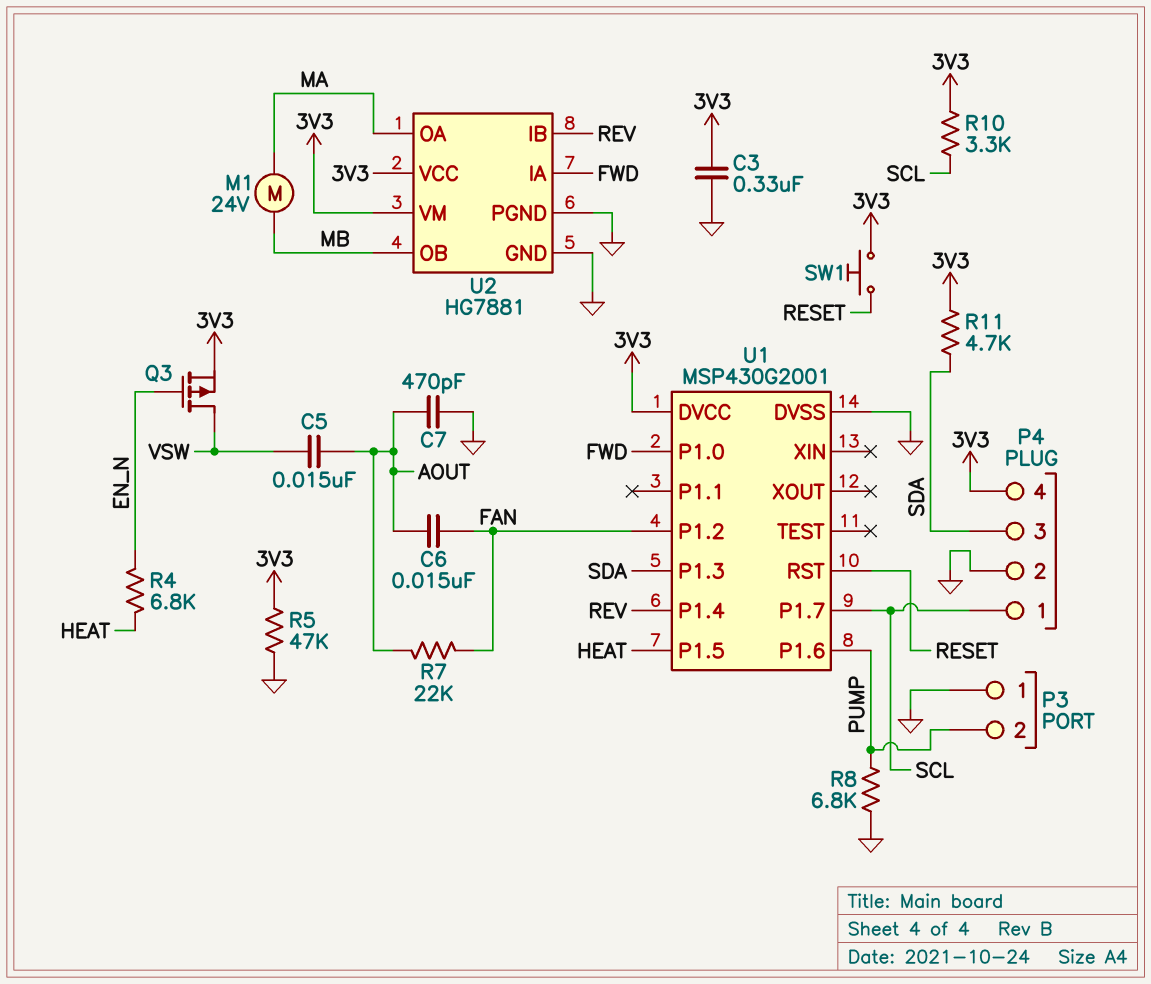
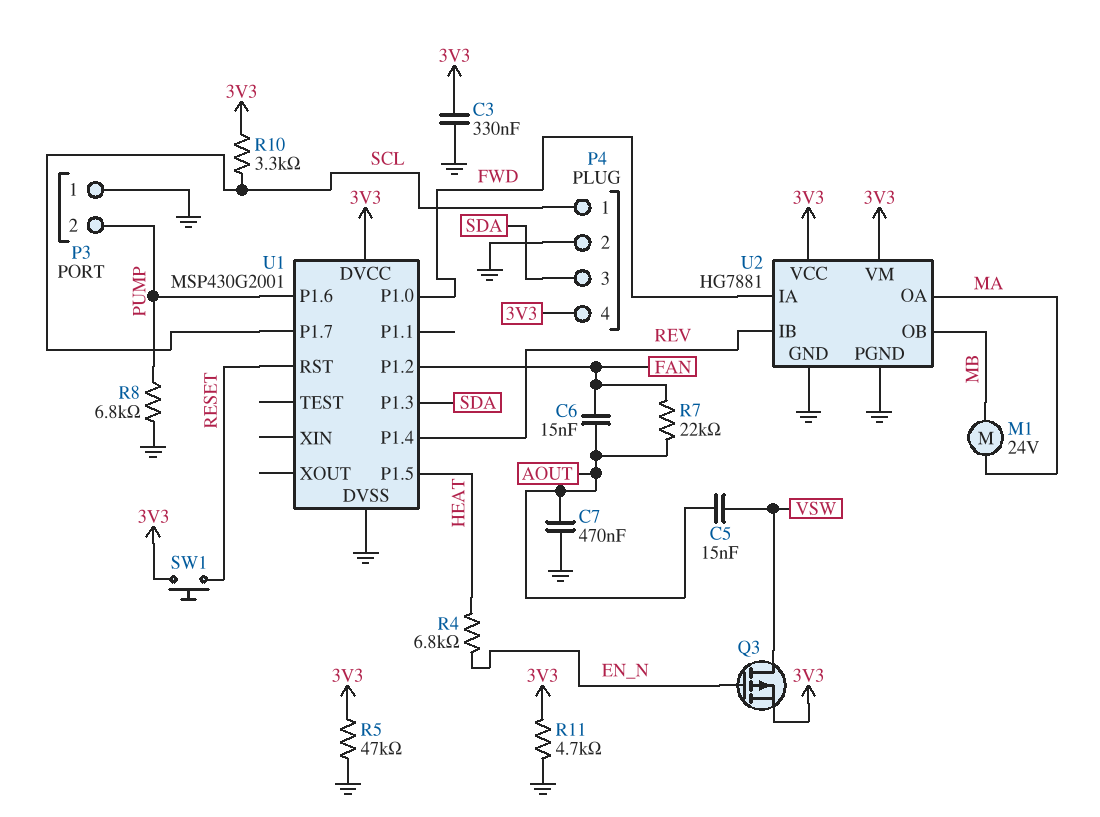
C7: 470pF (AOUT, GND) -> 470nF (AOUT, GND)
R11: 4.7k (3V3, SDA) -> 4.7k (3V3, GND)

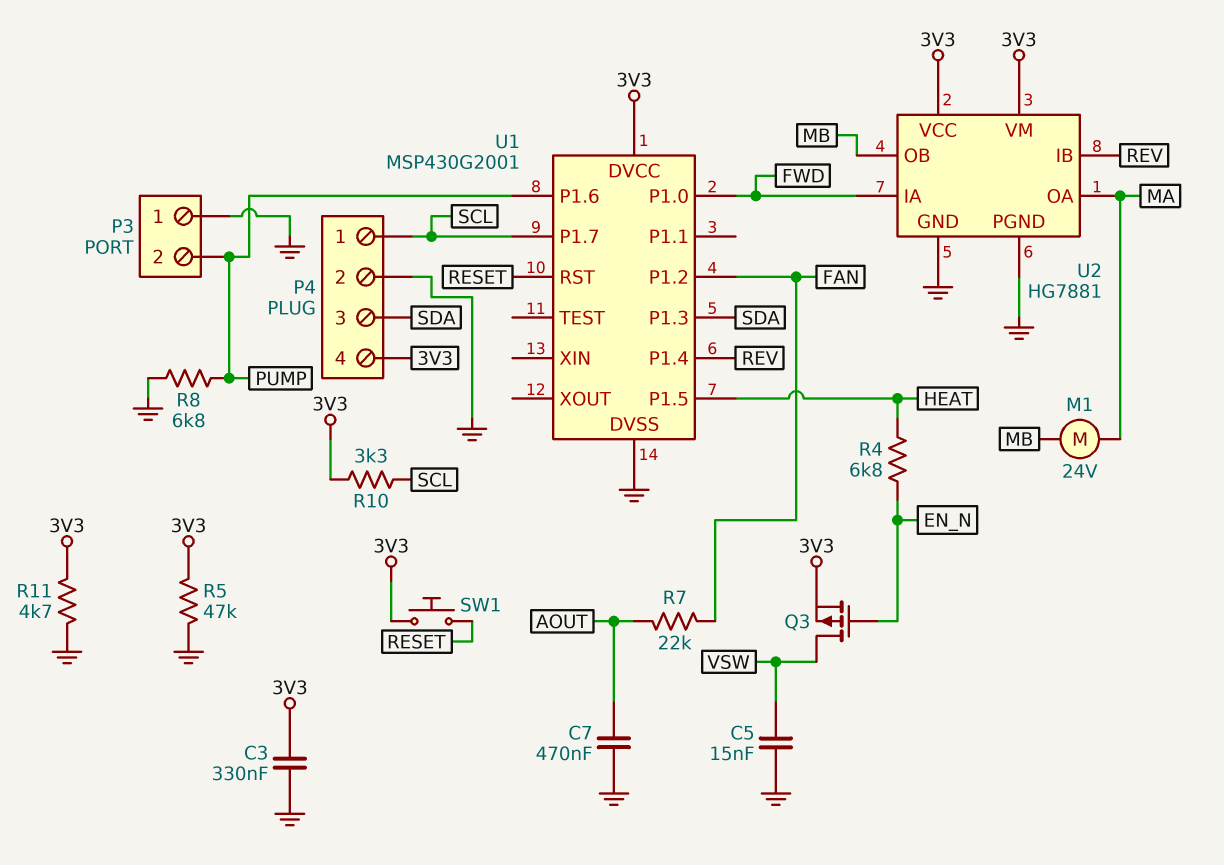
C5: 15nF (AOUT, VSW) -> 15nF (GND, VSW)
C6: 15nF (AOUT, FAN) -> none

